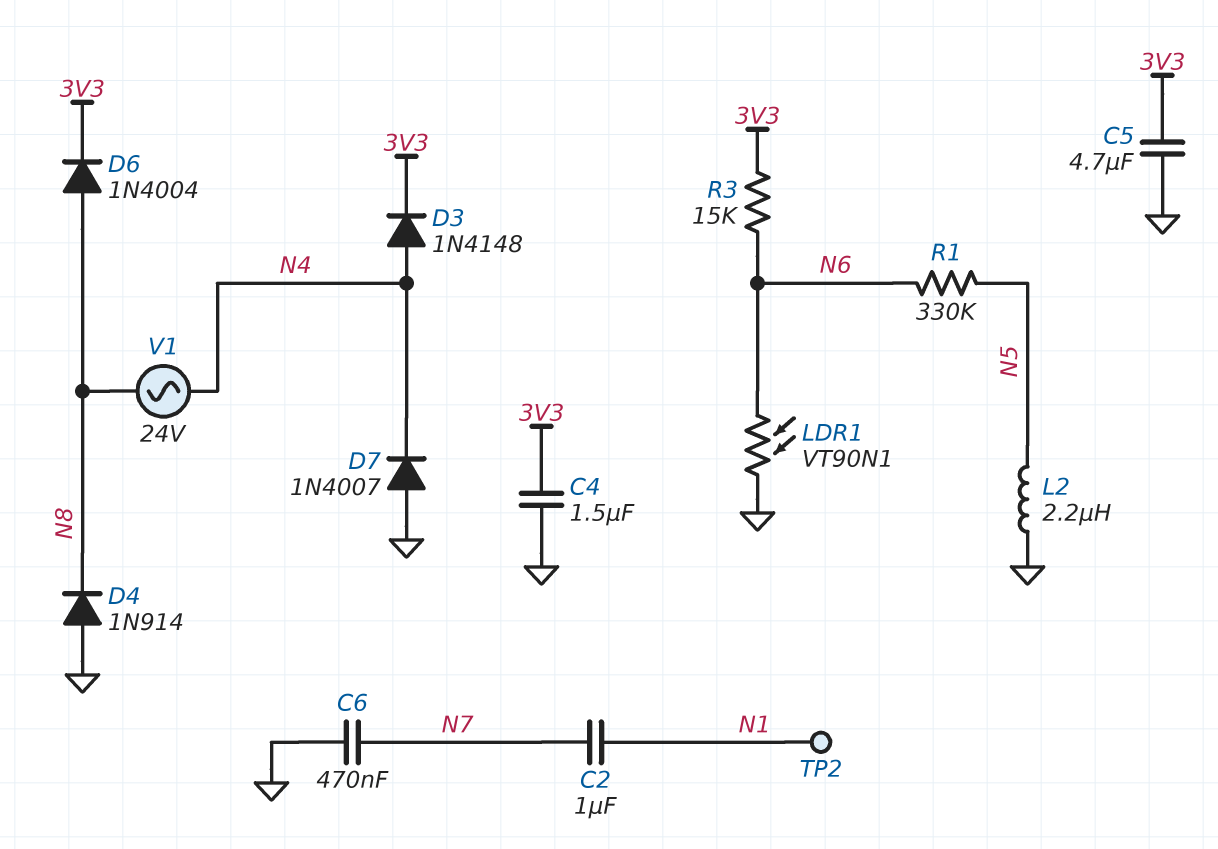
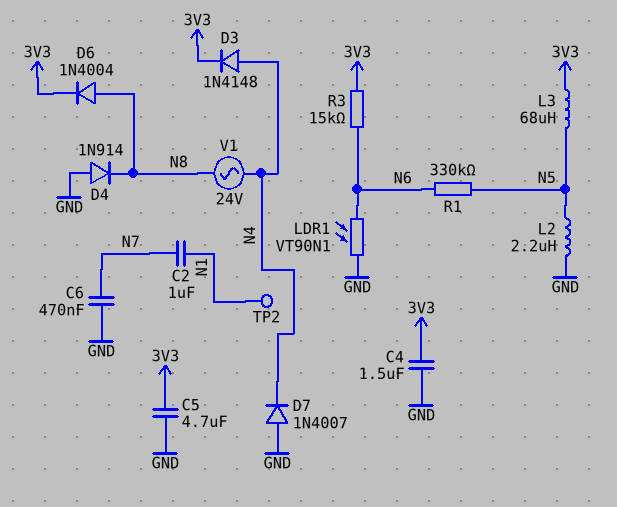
L3: none -> 68uH (3V3, N5)

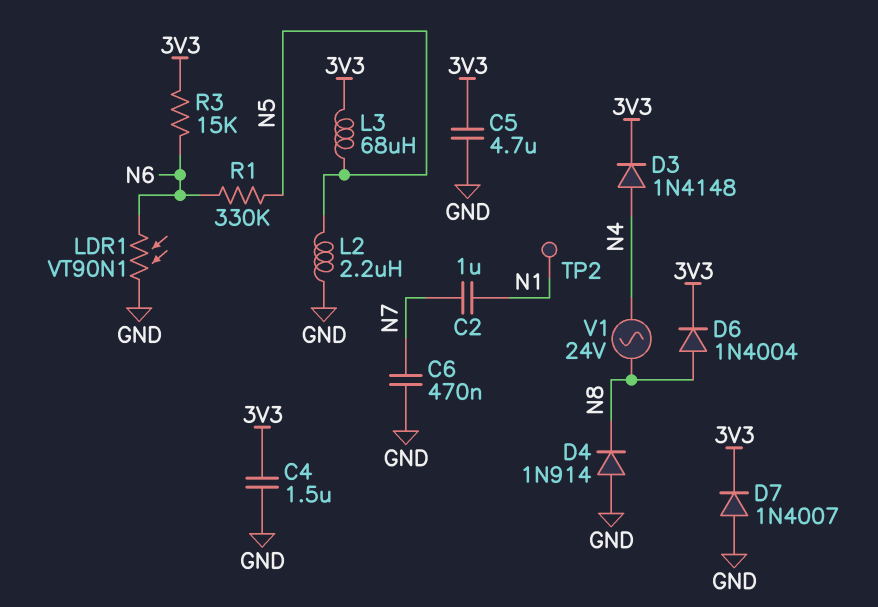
D7: diode 1N4007 (A GND, K N4) -> diode 1N4007 (A GND, K 3V3)

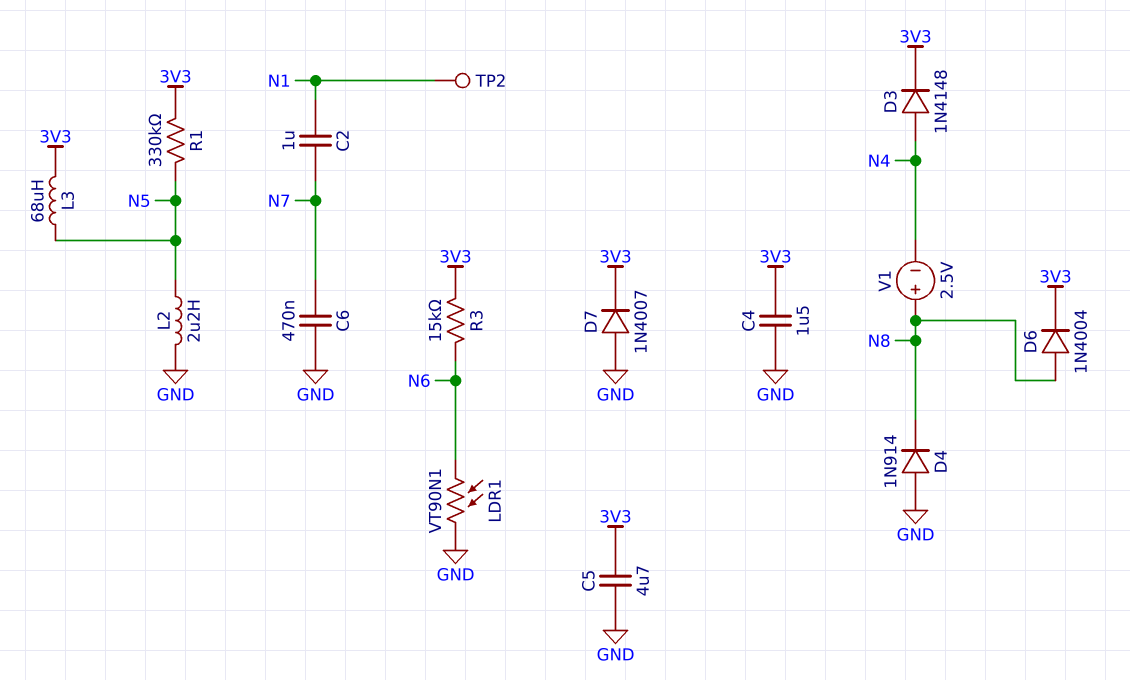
R1: 330k (N5, N6) -> 330k (3V3, N5)
V1: AC 24V (N4, N8) -> 2.5V (plus N8, minus N4)

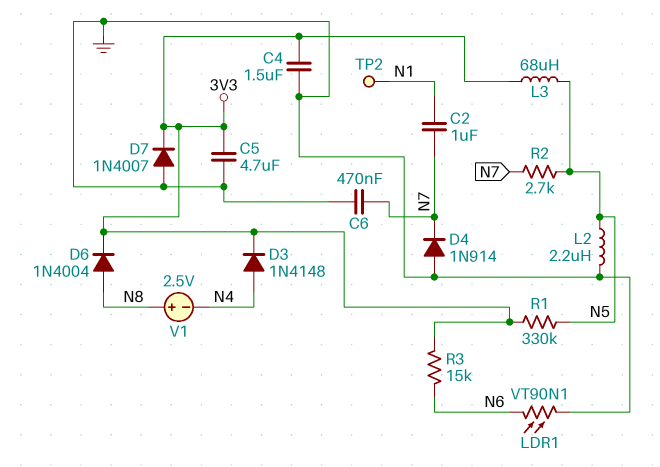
D4: diode 1N914 (A GND, K N8) -> diode 1N914 (A GND, K N7)
R2: none -> 2.7k (N5, N7)

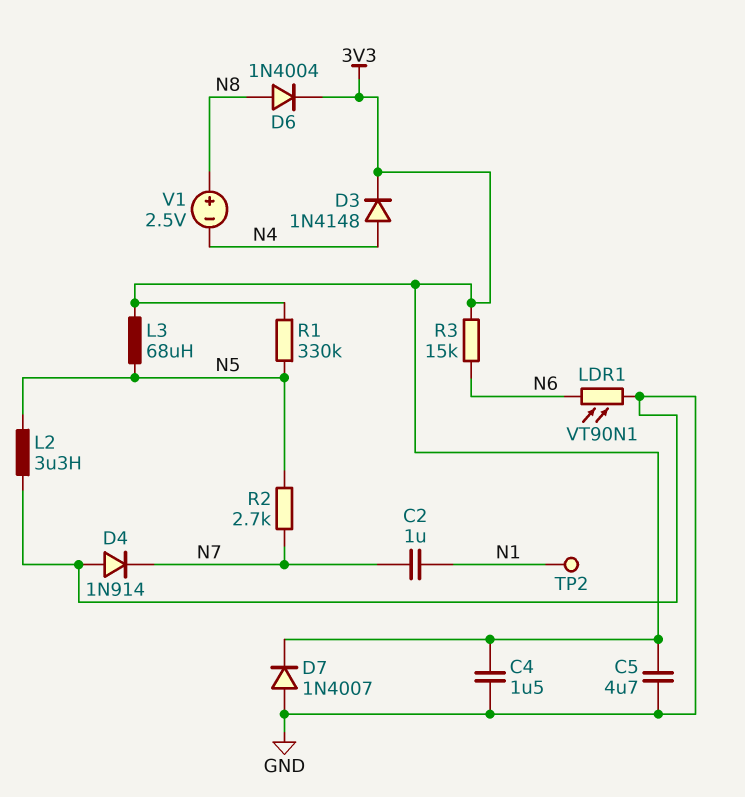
C6: 470nF (GND, N7) -> none
L2: 2.2uH (GND, N5) -> 3.3uH (GND, N5)

